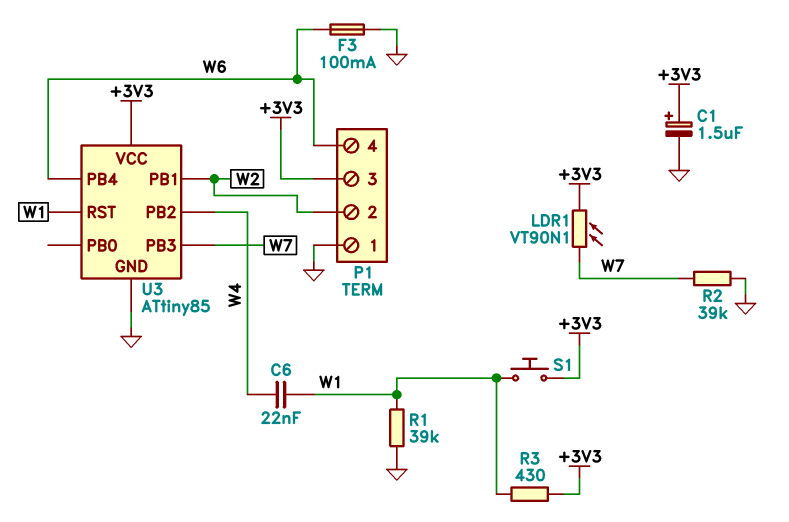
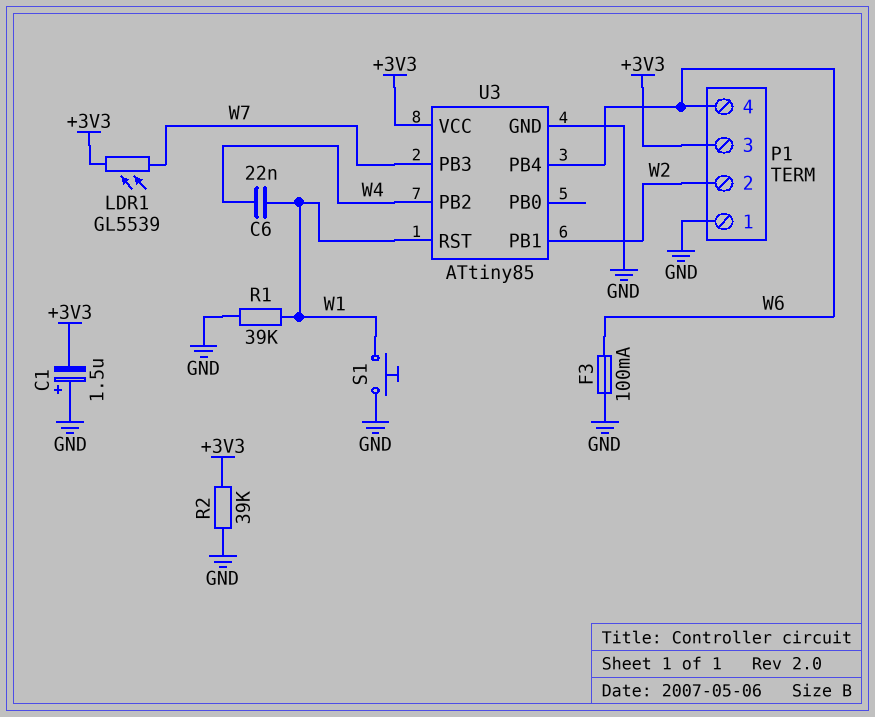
C1: 1.5uF (plus +3V3, minus GND) -> 1.5uF (plus GND, minus +3V3)
LDR1: VT90N1 (+3V3, W7) -> GL5539 (+3V3, W7)
R2: 39k (GND, W7) -> 39k (+3V3, GND)
R3: 430 (+3V3, W1) -> none
S1: button (+3V3, W1) -> button (GND, W1)

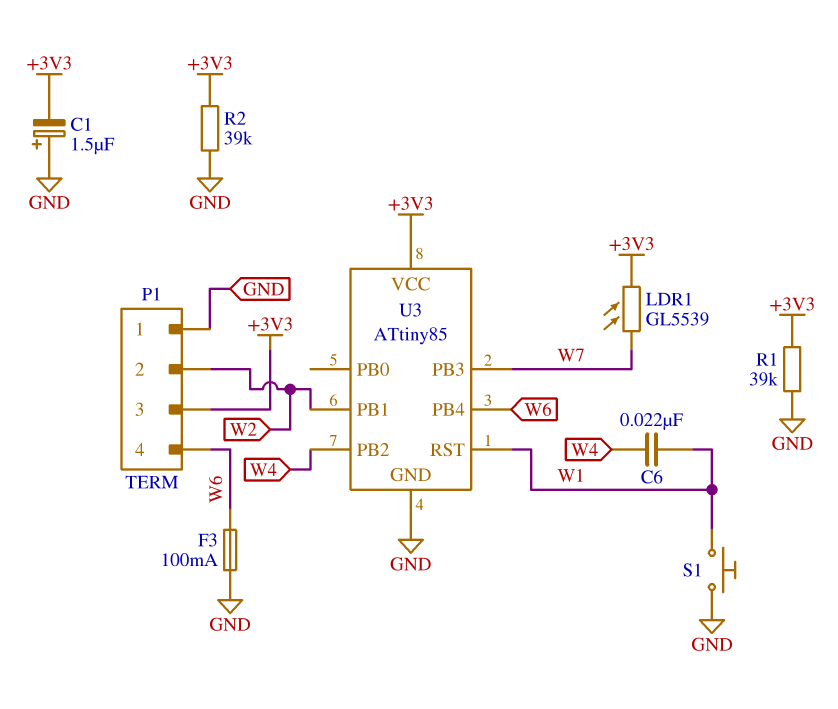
R1: 39k (GND, W1) -> 39k (+3V3, GND)

